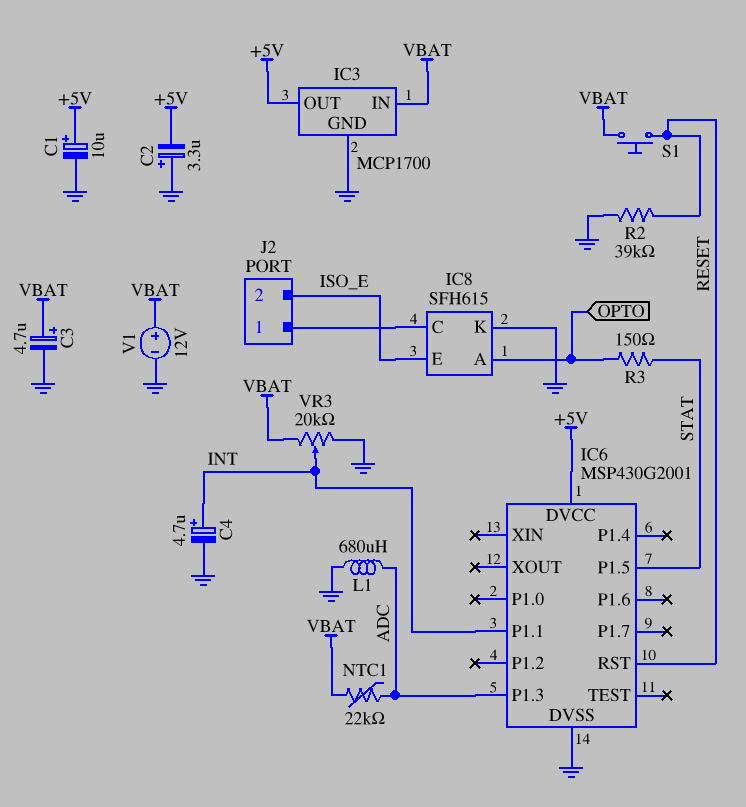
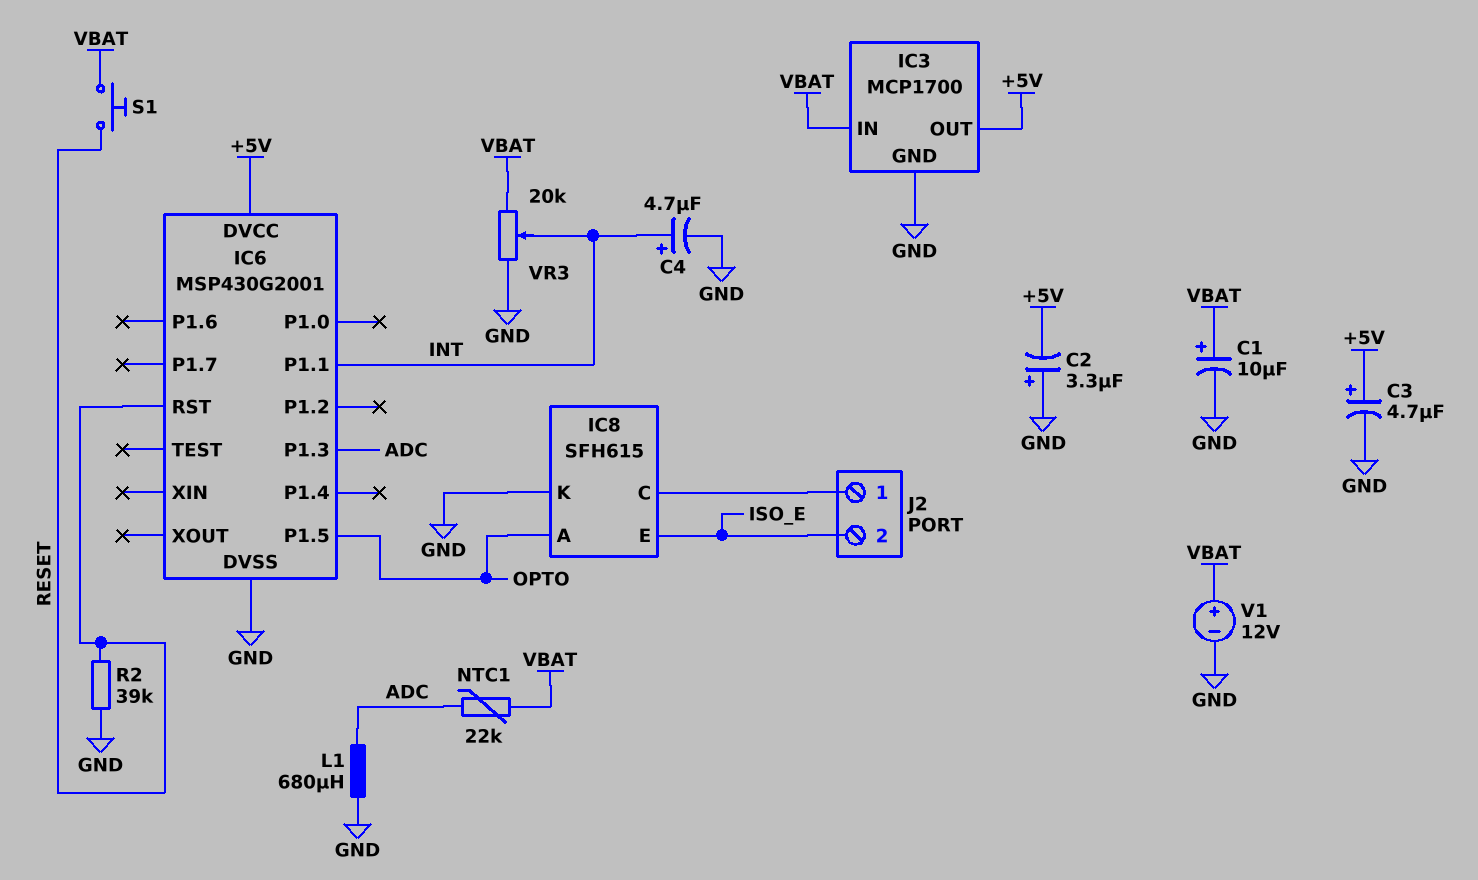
C1: 10uF (plus +5V, minus GND) -> 10uF (plus VBAT, minus GND)
C3: 4.7uF (plus VBAT, minus GND) -> 4.7uF (plus +5V, minus GND)
IC6 pin P1.5: STAT -> OPTO
R3: 150 (OPTO, STAT) -> none

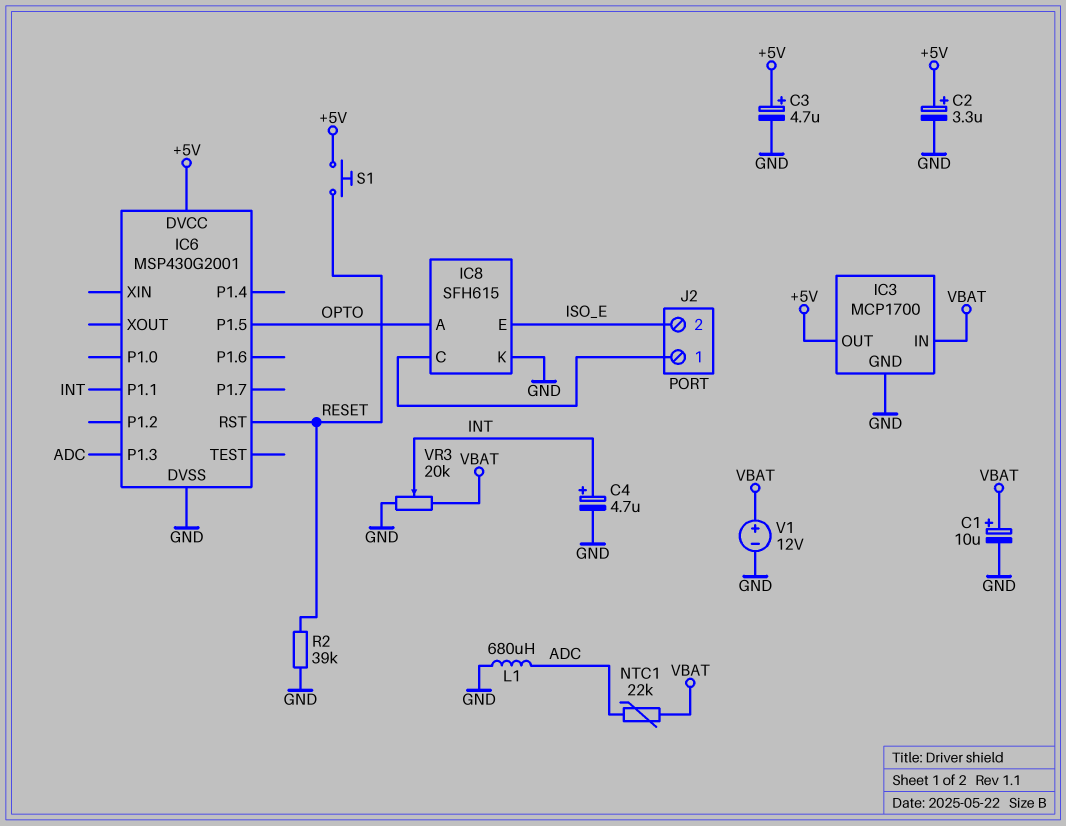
C2: 3.3uF (plus GND, minus +5V) -> 3.3uF (plus +5V, minus GND)
S1: button (RESET, VBAT) -> button (+5V, RESET)

